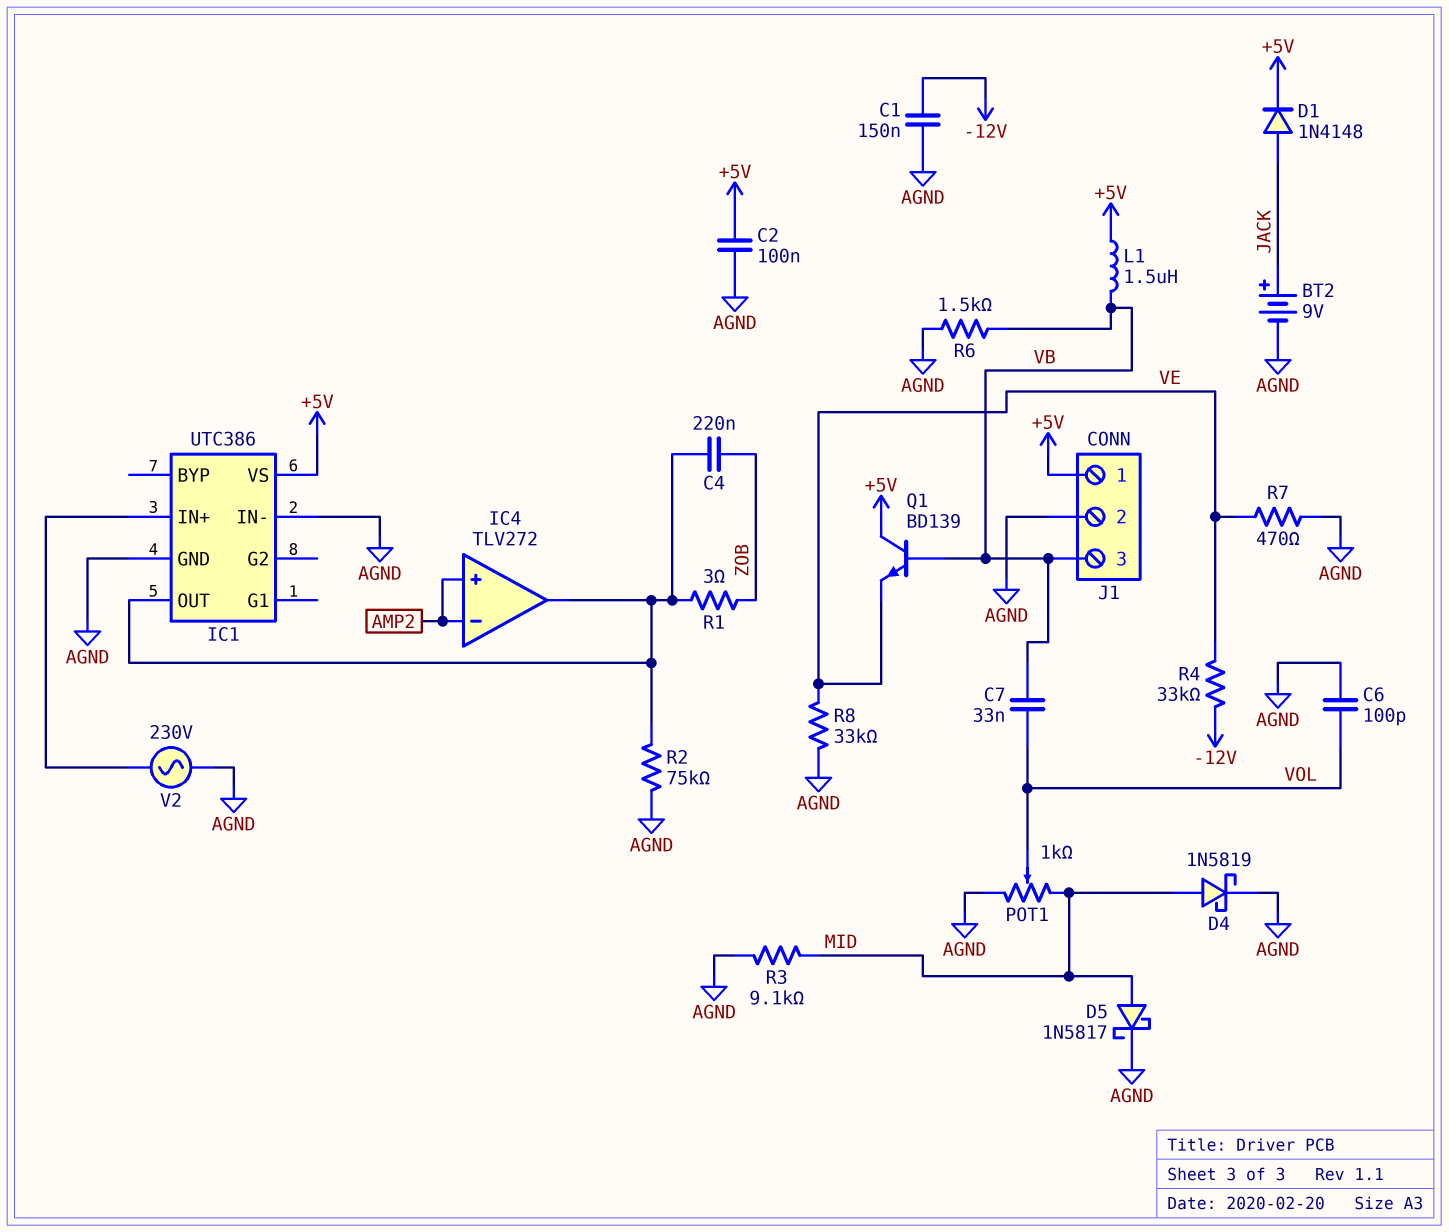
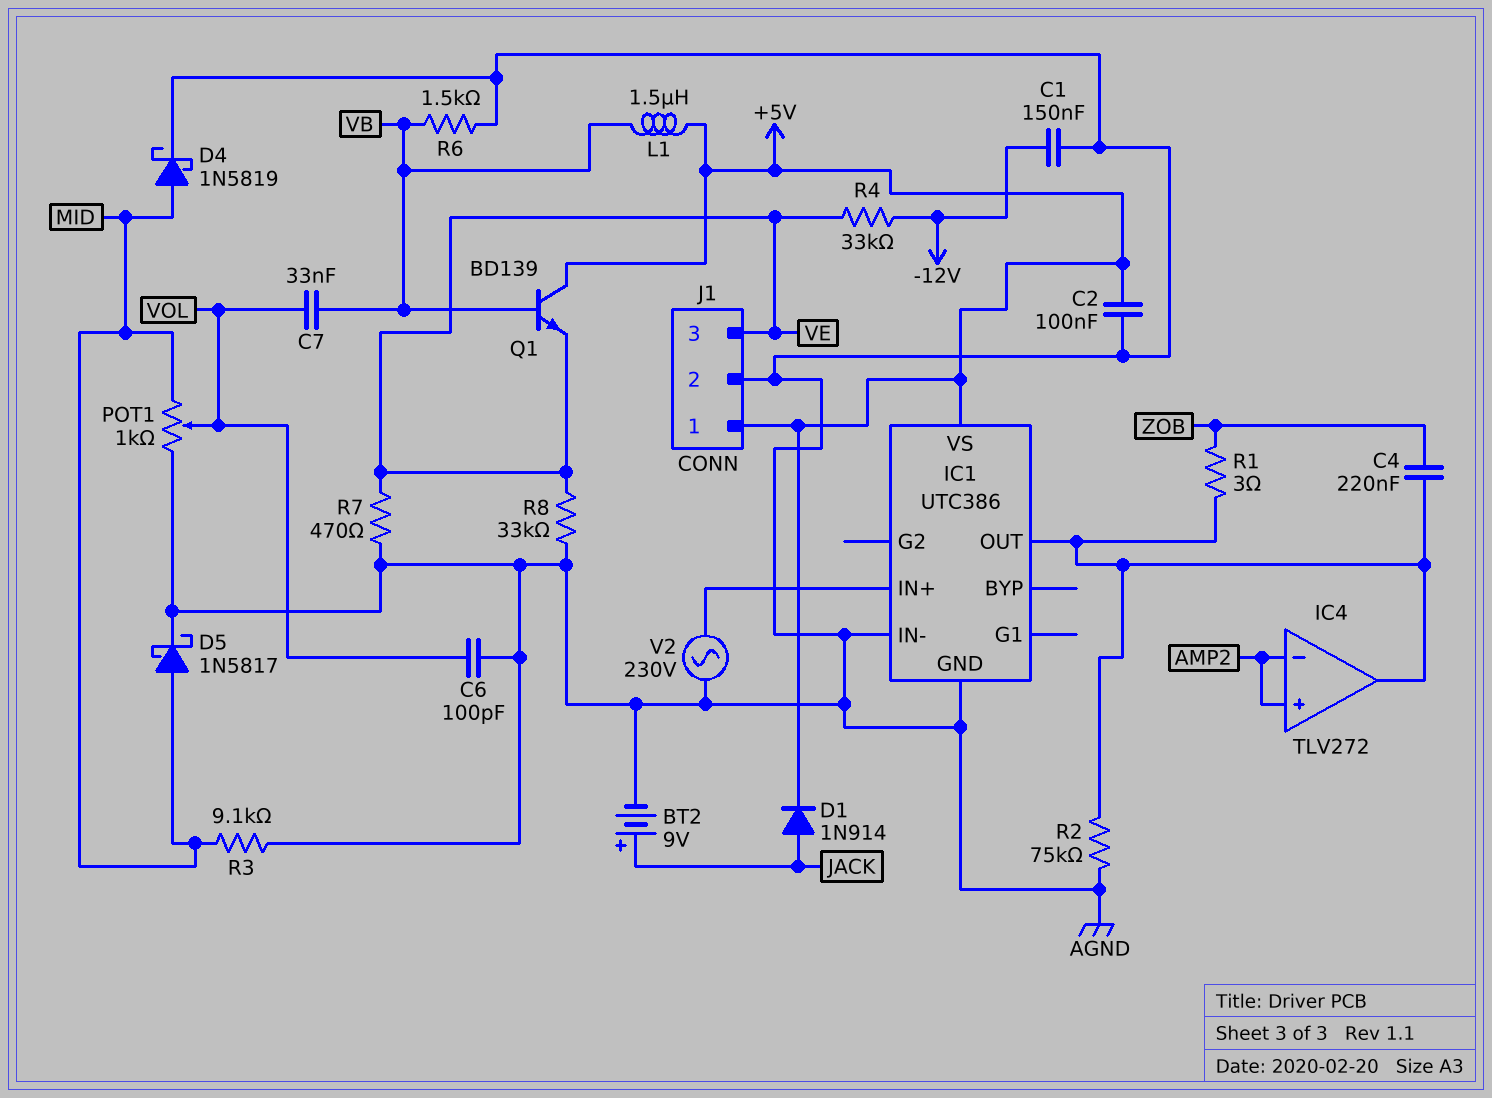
D1: diode 1N4148 (A JACK, K +5V) -> diode 1N914 (A JACK, K +5V)
J1 pin 3: VB -> VE

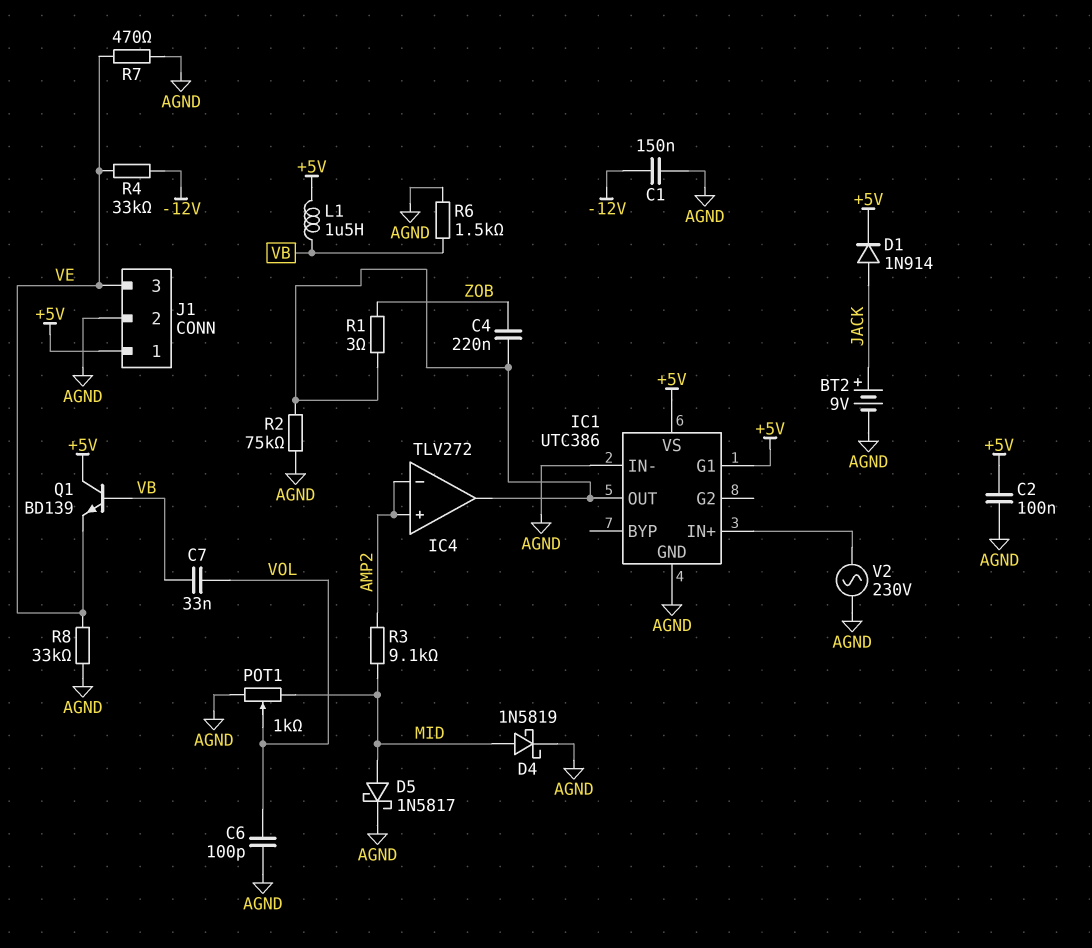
IC1 pin G1: none -> +5V
R3: 9.1k (AGND, MID) -> 9.1k (AMP2, MID)

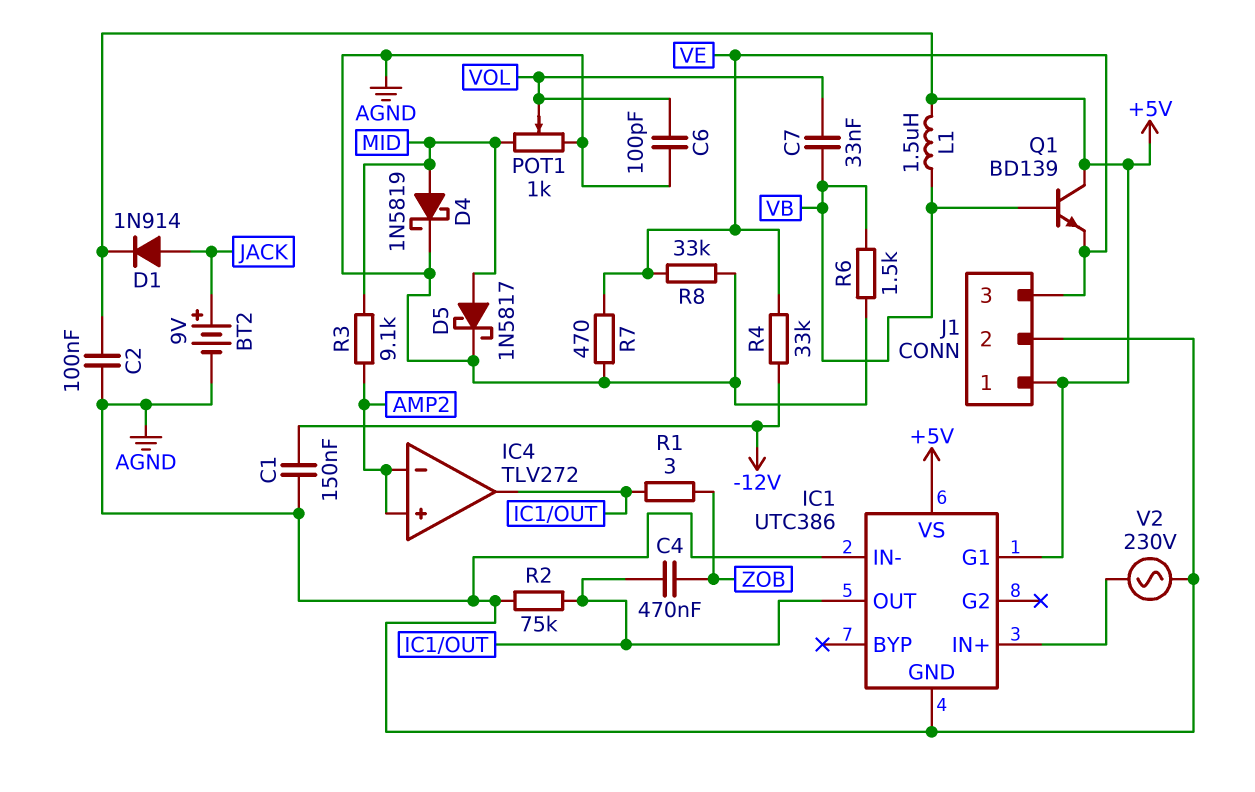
C4: 220nF (IC1/OUT, ZOB) -> 470nF (IC1/OUT, ZOB)

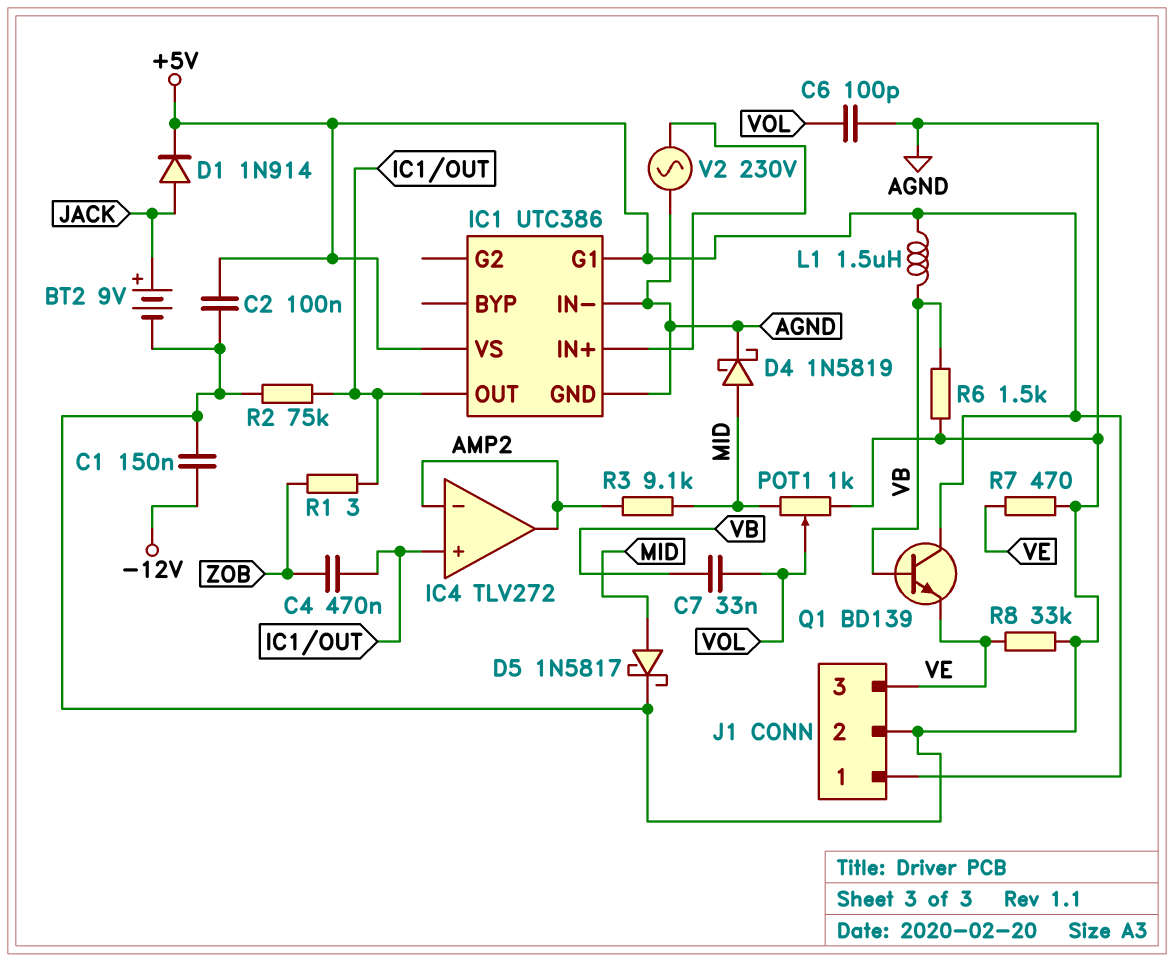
IC4 pin in+: AMP2 -> IC1/OUT
IC4 pin out: IC1/OUT -> AMP2
R4: 33k (-12V, VE) -> none

